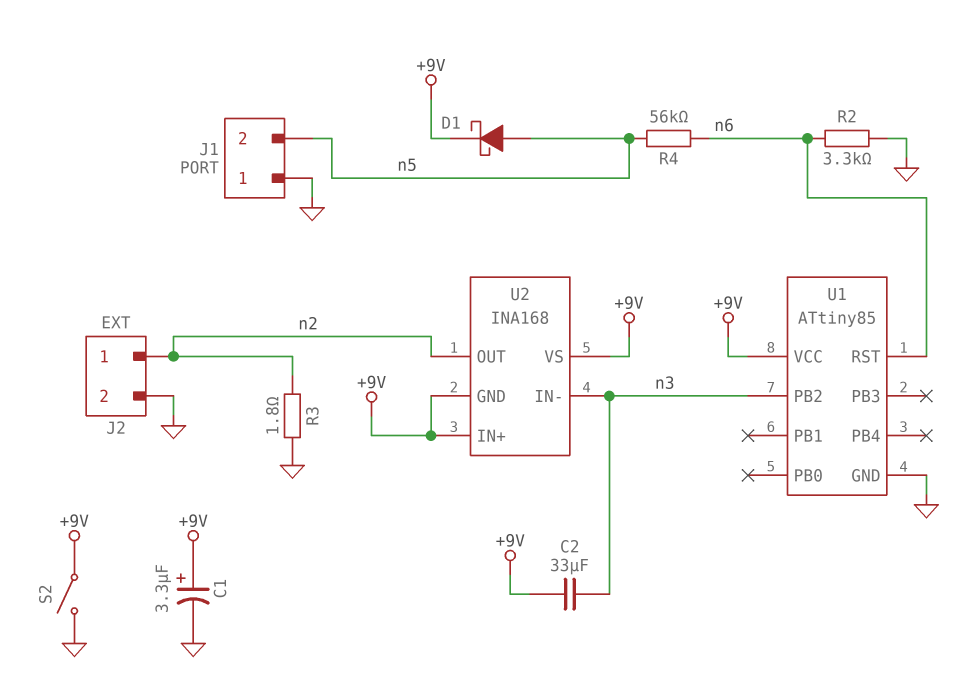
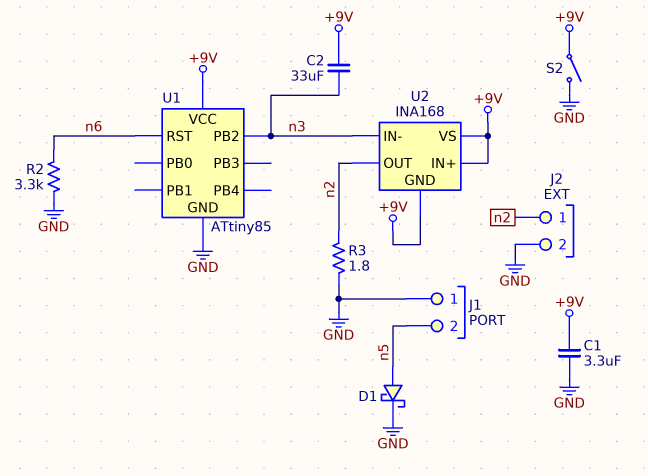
C1: 3.3uF (plus +9V, minus GND) -> 3.3uF (+9V, GND)
D1: schottky (A n5, K +9V) -> schottky (A n5, K GND)
R4: 56k (n5, n6) -> none

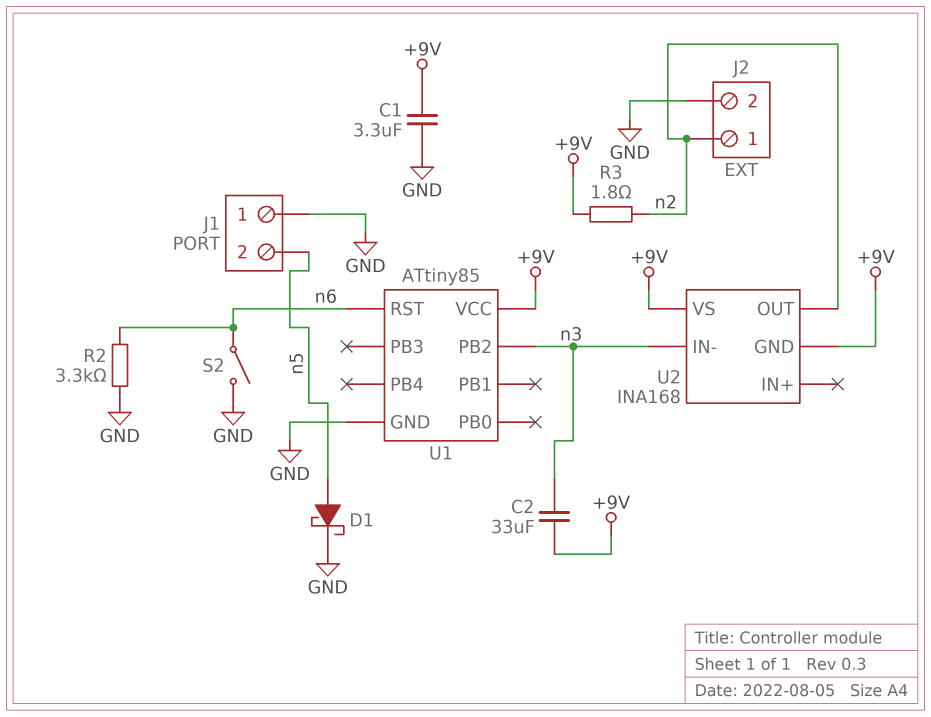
R3: 1.8 (GND, n2) -> 1.8 (+9V, n2)
S2: switch (+9V, GND) -> switch (GND, n6)
U2 pin IN+: +9V -> none

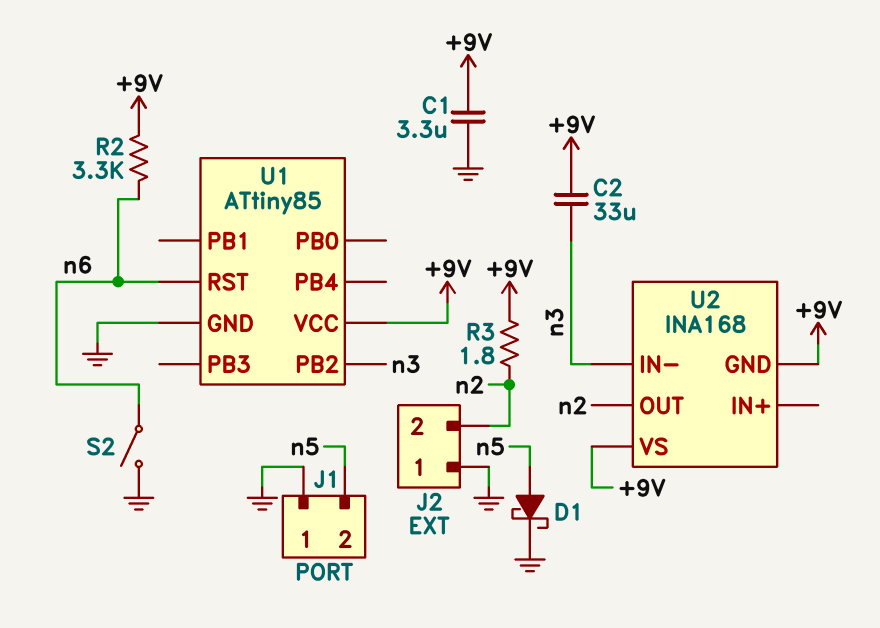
J2 pin 1: n2 -> GND
J2 pin 2: GND -> n2
R2: 3.3k (GND, n6) -> 3.3k (+9V, n6)

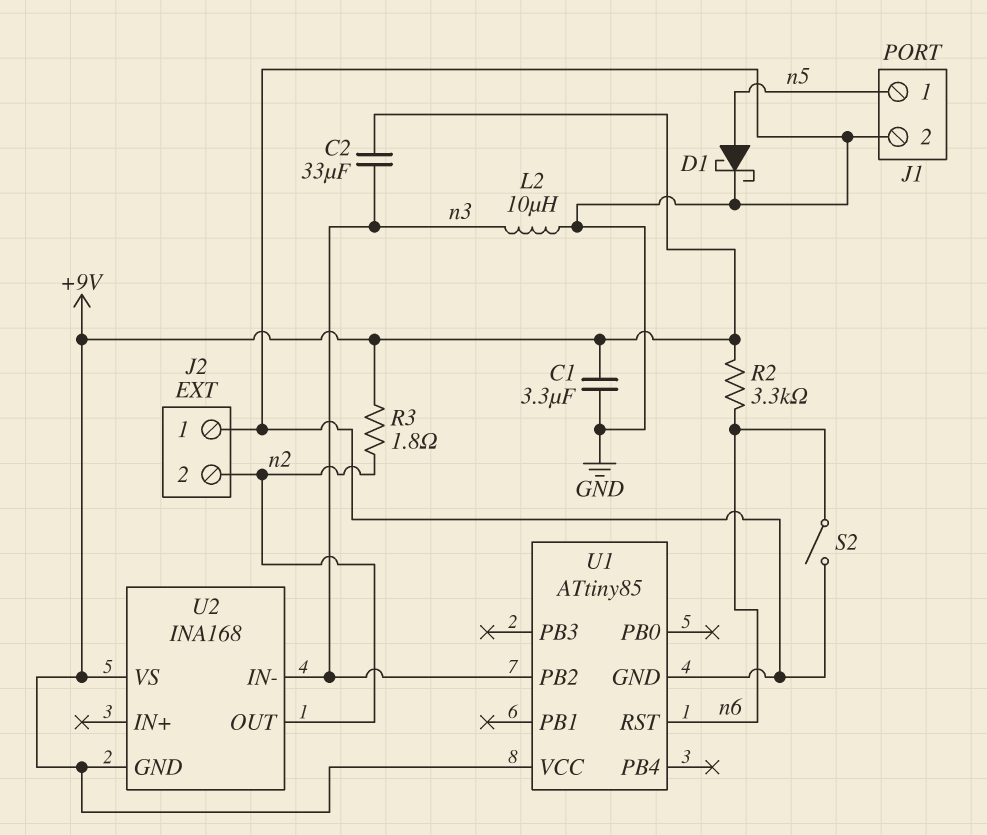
J1 pin 1: GND -> n5
J1 pin 2: n5 -> GND
L2: none -> 10uH (GND, n3)

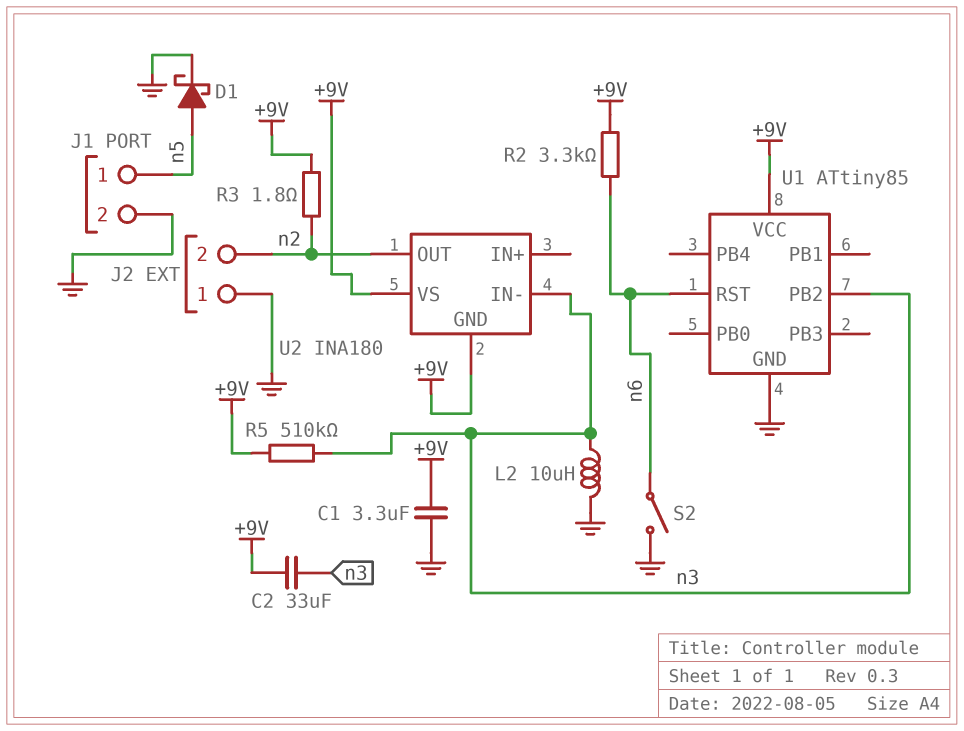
R5: none -> 510k (+9V, n3)
U2: INA168 -> INA180

